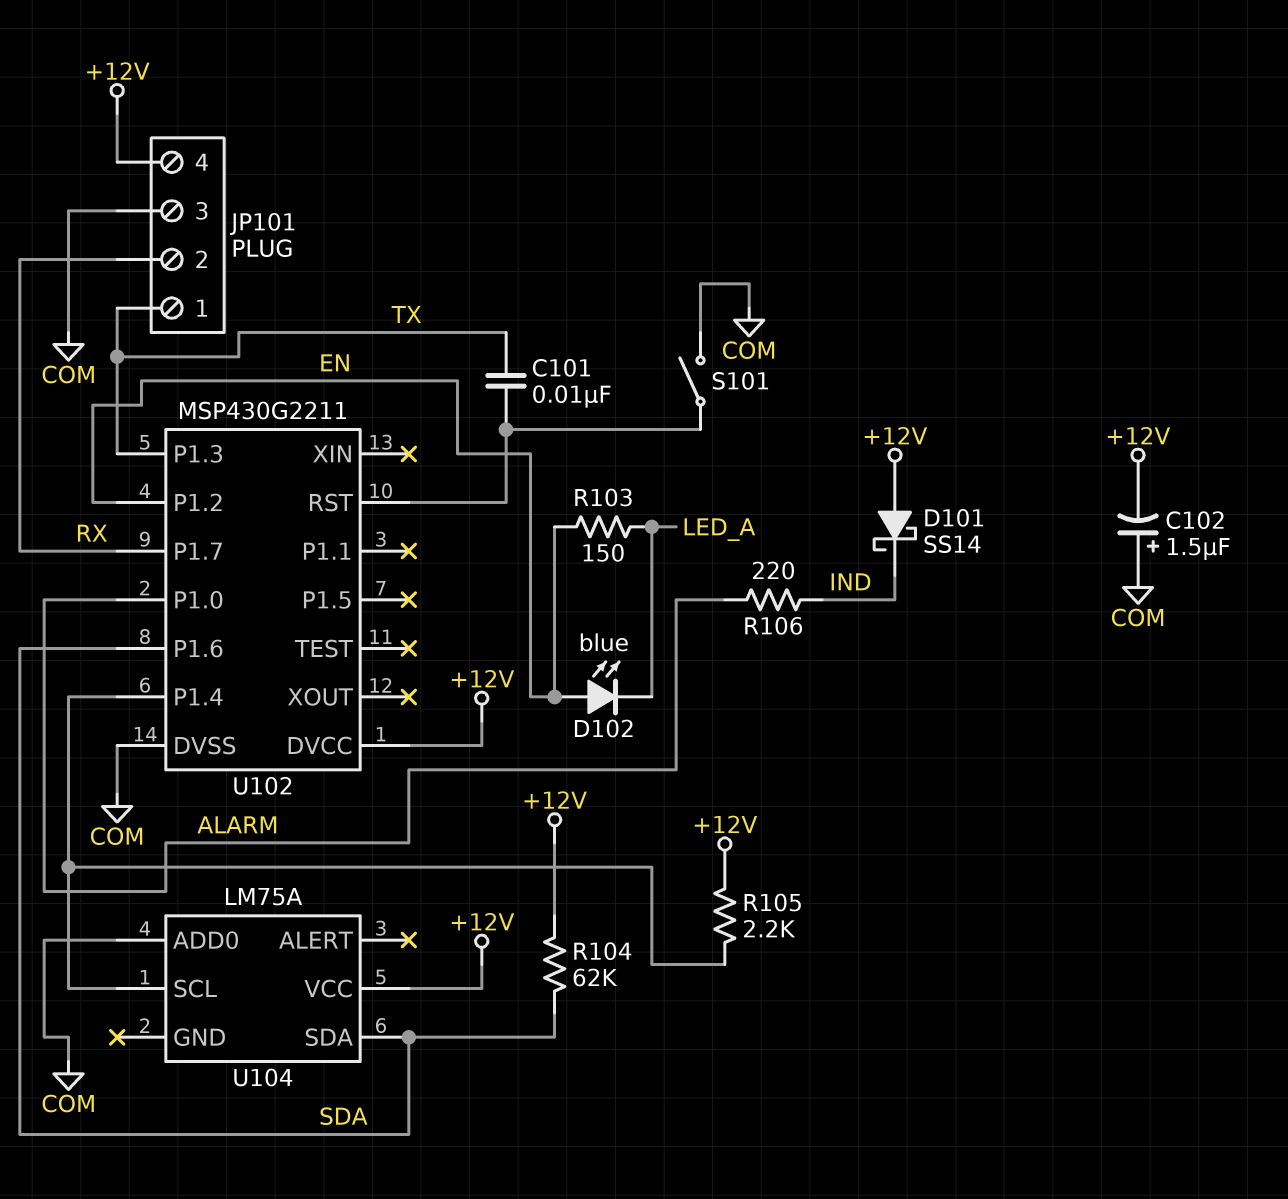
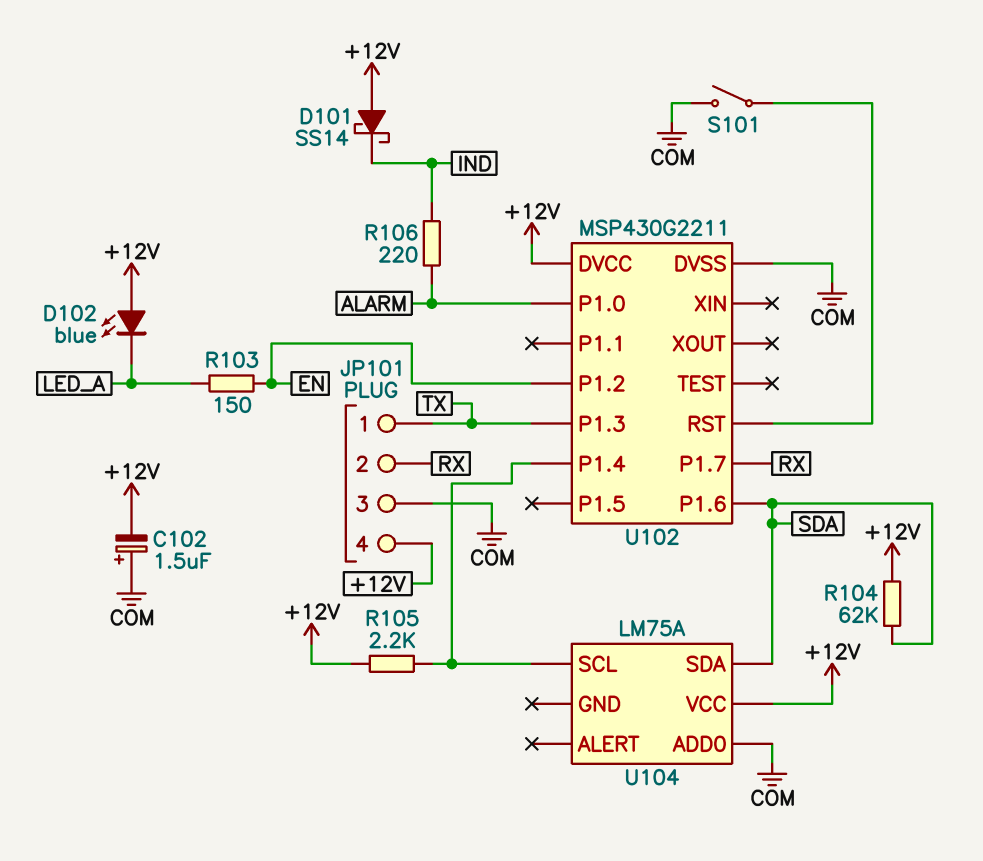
C101: 10nF (TX, U102/RST) -> none
D102: LED blue (A EN, K LED_A) -> LED blue (A +12V, K LED_A)

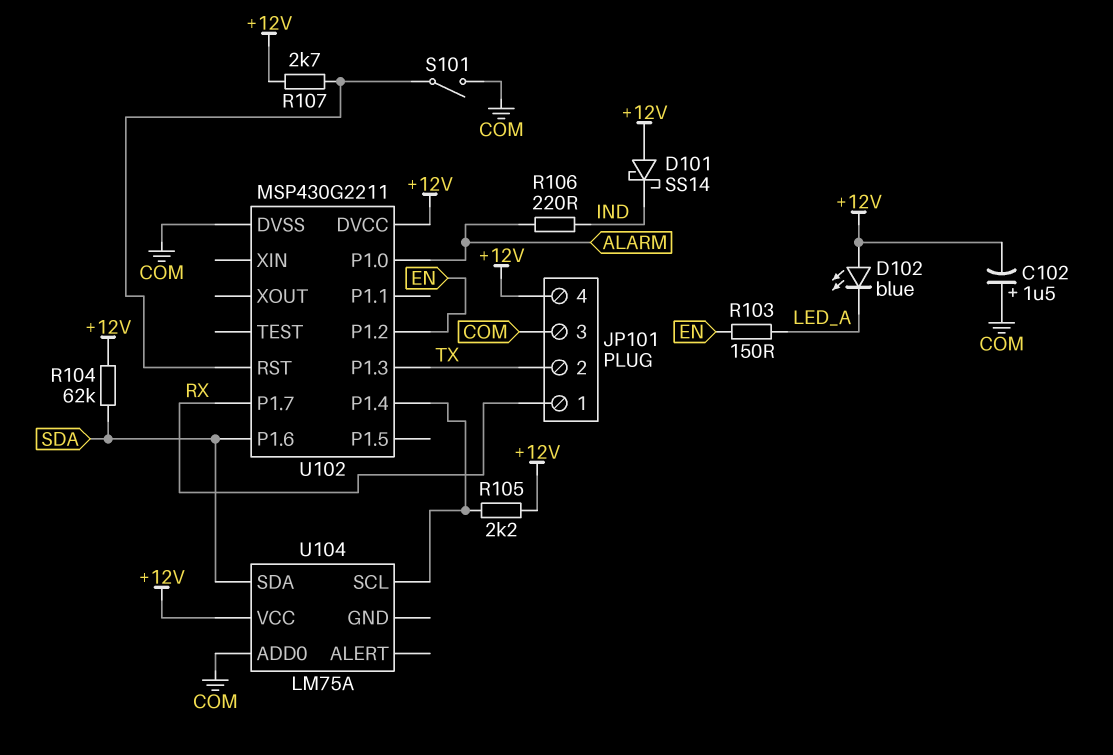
JP101 pin 1: TX -> RX
JP101 pin 2: RX -> TX
R107: none -> 2.7k (+12V, U102/RST)

